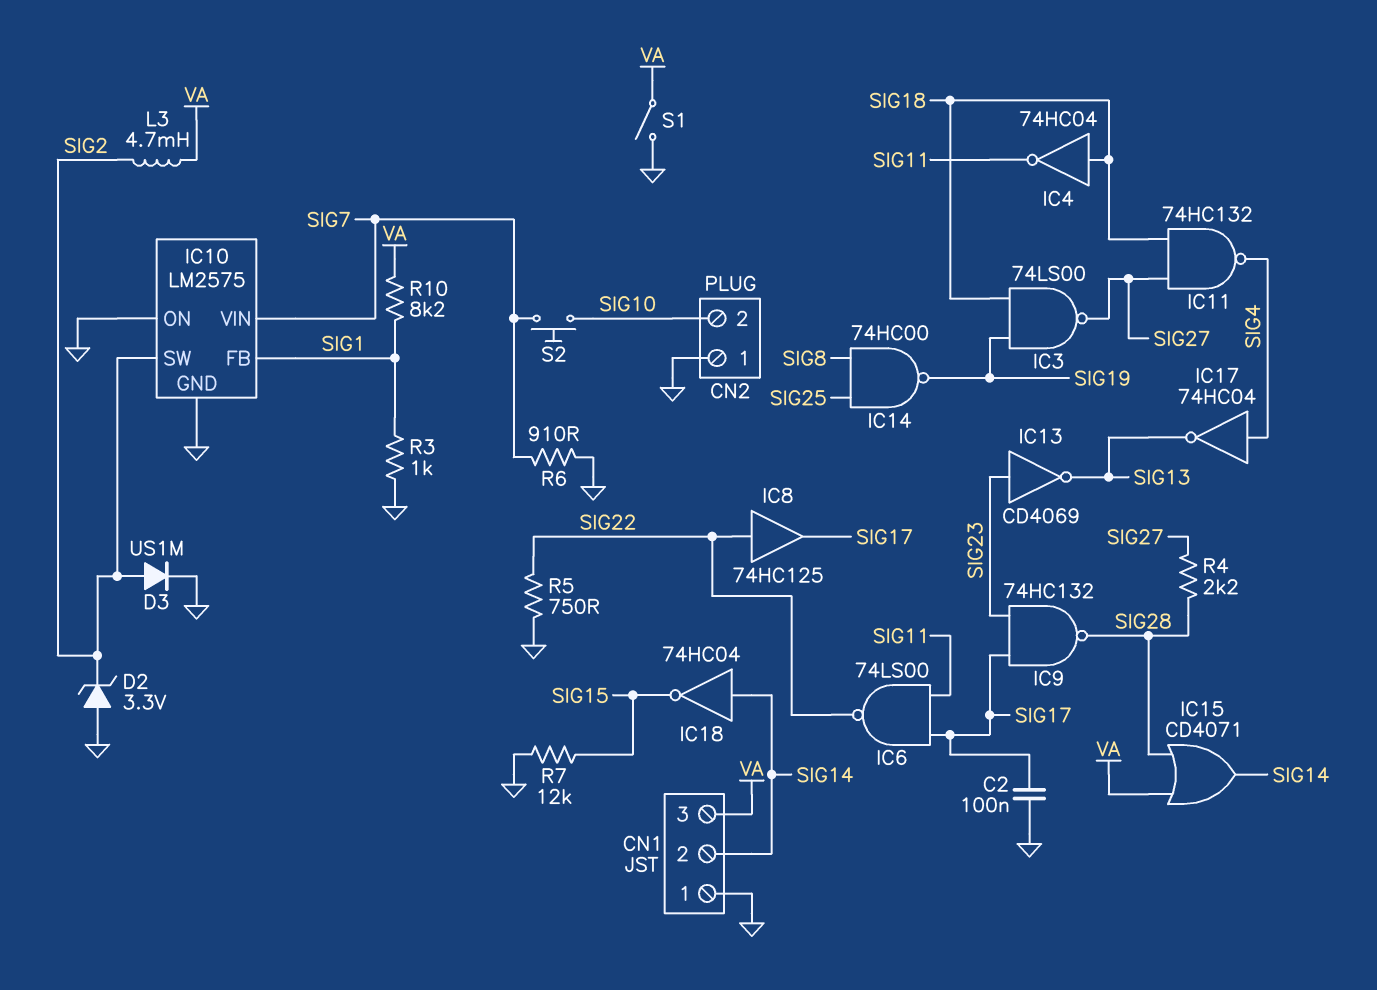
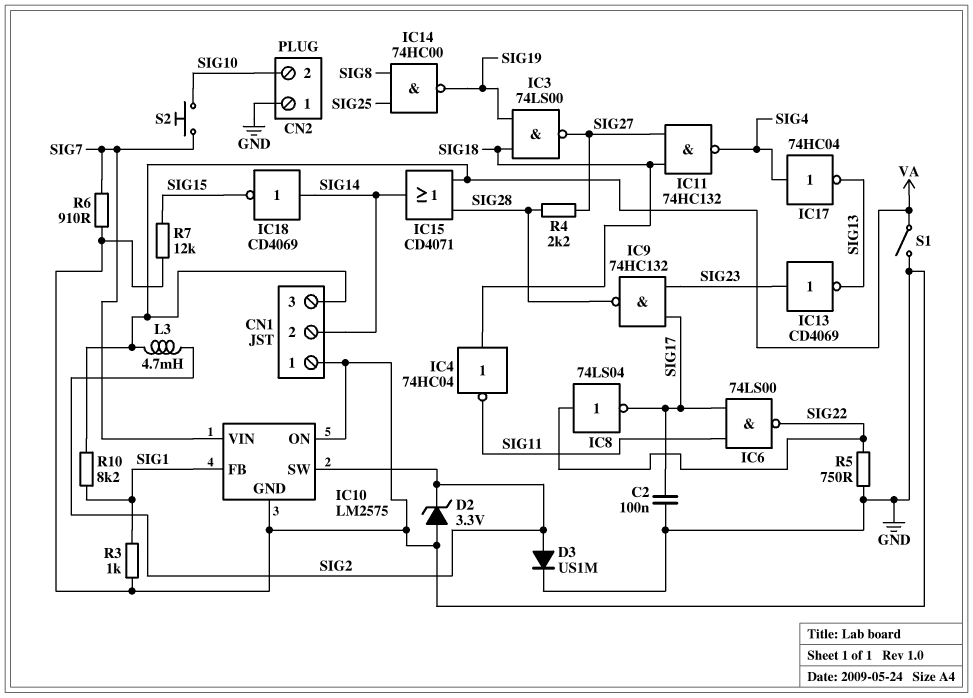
IC8: buffer 74HC125 (in SIG22, out SIG17) -> NOT 74LS04 (in SIG22, out SIG17)
IC18: NOT 74HC04 (in SIG14, out SIG15) -> NOT CD4069 (in SIG14, out SIG15)

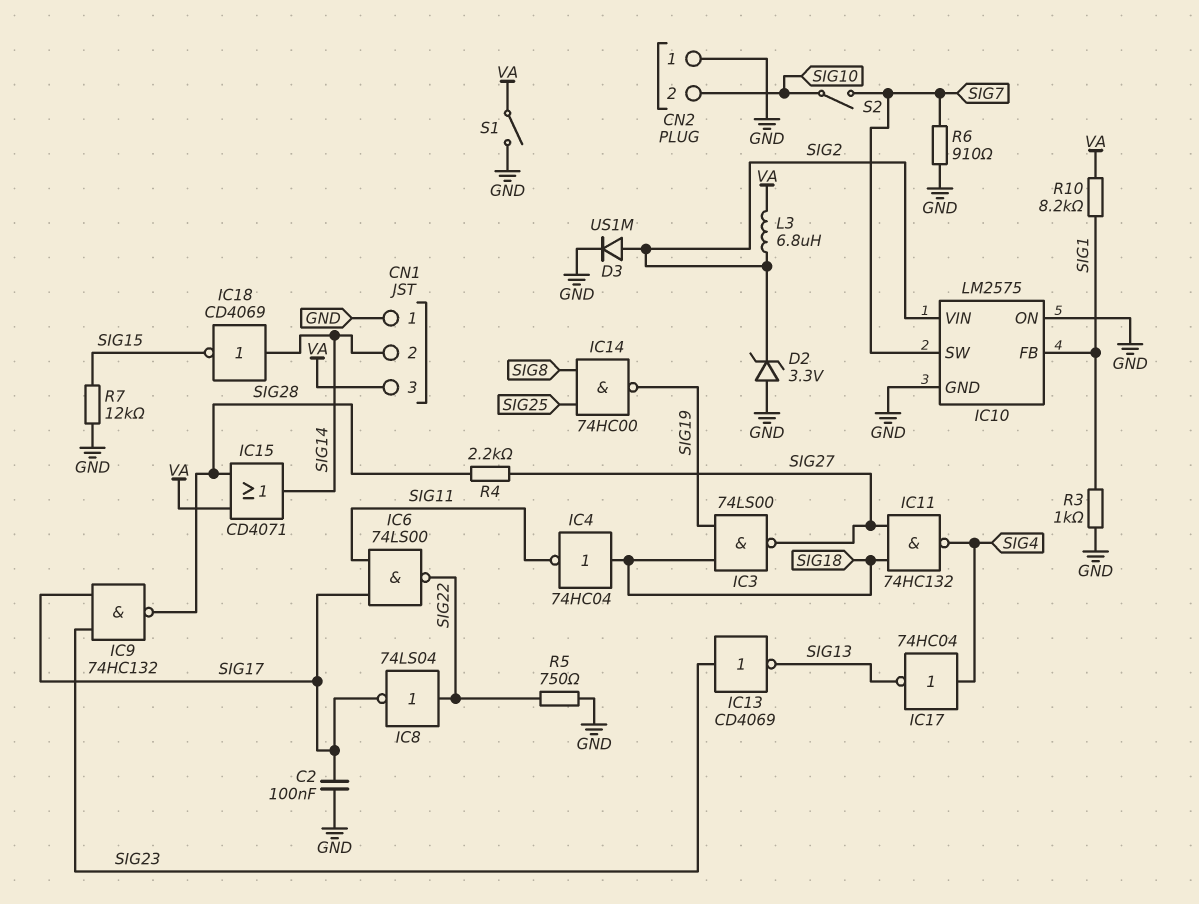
IC10 pin SW: SIG2 -> SIG7
IC10 pin VIN: SIG7 -> SIG2
L3: 4.7mH (SIG2, VA) -> 6.8uH (SIG2, VA)
S2: button (SIG7, SIG10) -> switch (SIG7, SIG10)

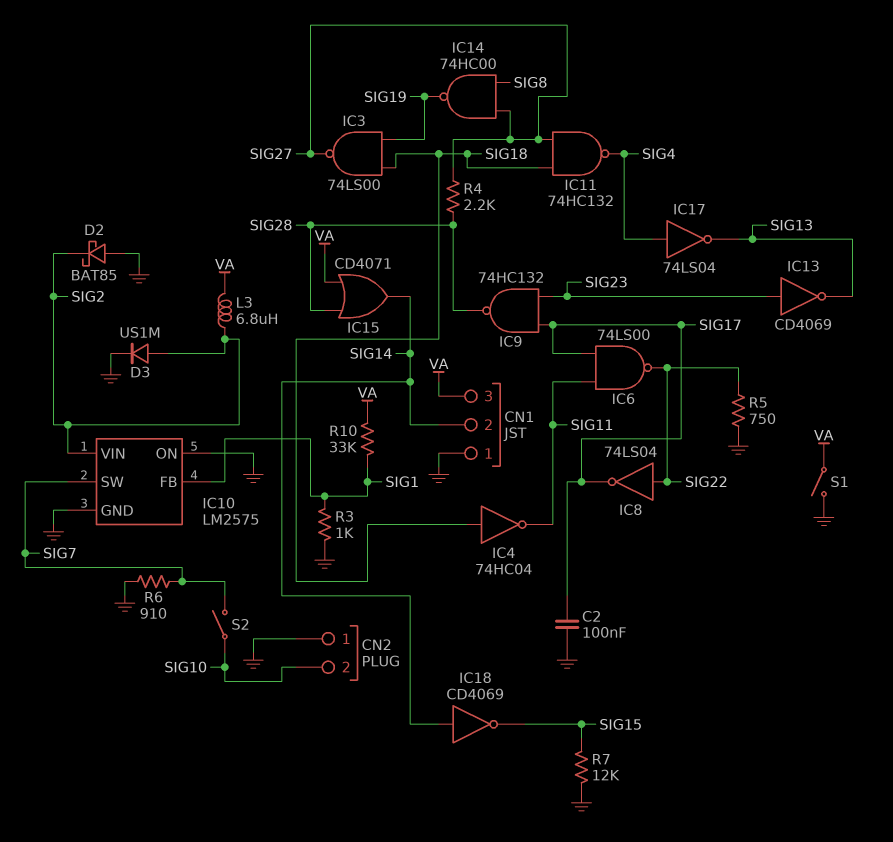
D2: zener 3.3V (A GND, K SIG2) -> schottky BAT85 (A GND, K SIG2)
IC14: NAND 74HC00 (in SIG8, in SIG25, out SIG19) -> NAND 74HC00 (in SIG8, in SIG27, out SIG19)
IC17: NOT 74HC04 (in SIG4, out SIG13) -> NOT 74LS04 (in SIG4, out SIG13)
R10: 8.2k (SIG1, VA) -> 33k (SIG1, VA)

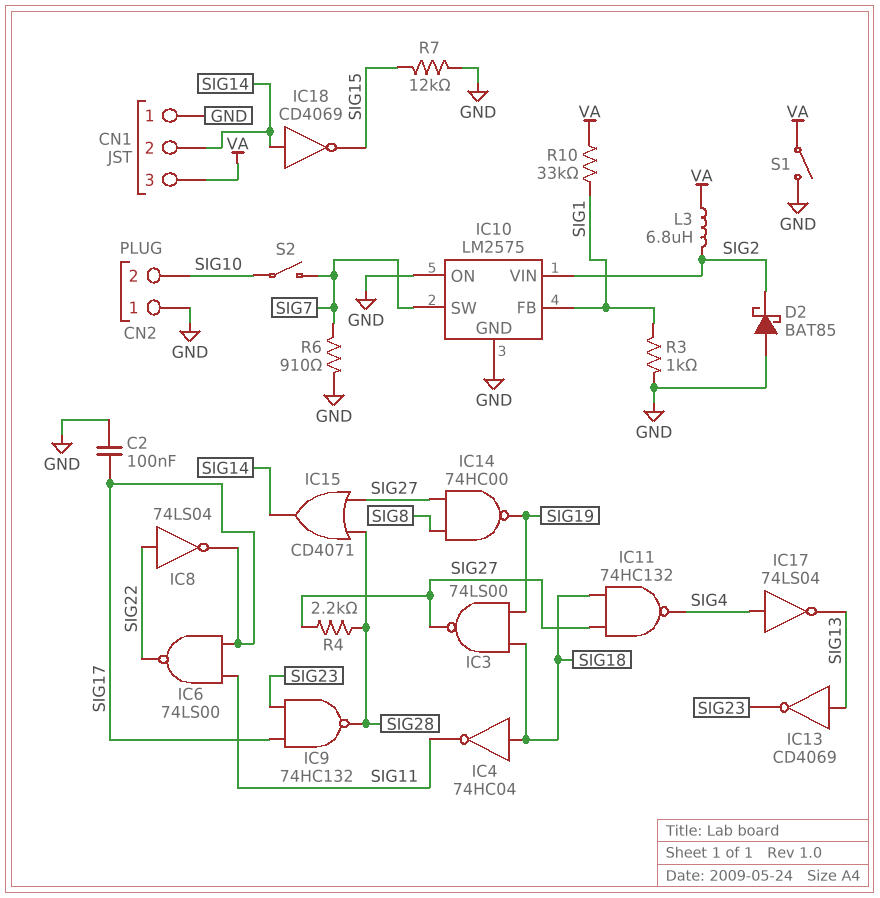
D3: diode US1M (A SIG2, K GND) -> none
IC13: NOT CD4069 (in SIG23, out SIG13) -> NOT CD4069 (in SIG13, out SIG23)
IC15: OR CD4071 (in SIG28, in VA, out SIG14) -> OR CD4071 (in SIG27, in SIG28, out SIG14)
R5: 750 (GND, SIG22) -> none

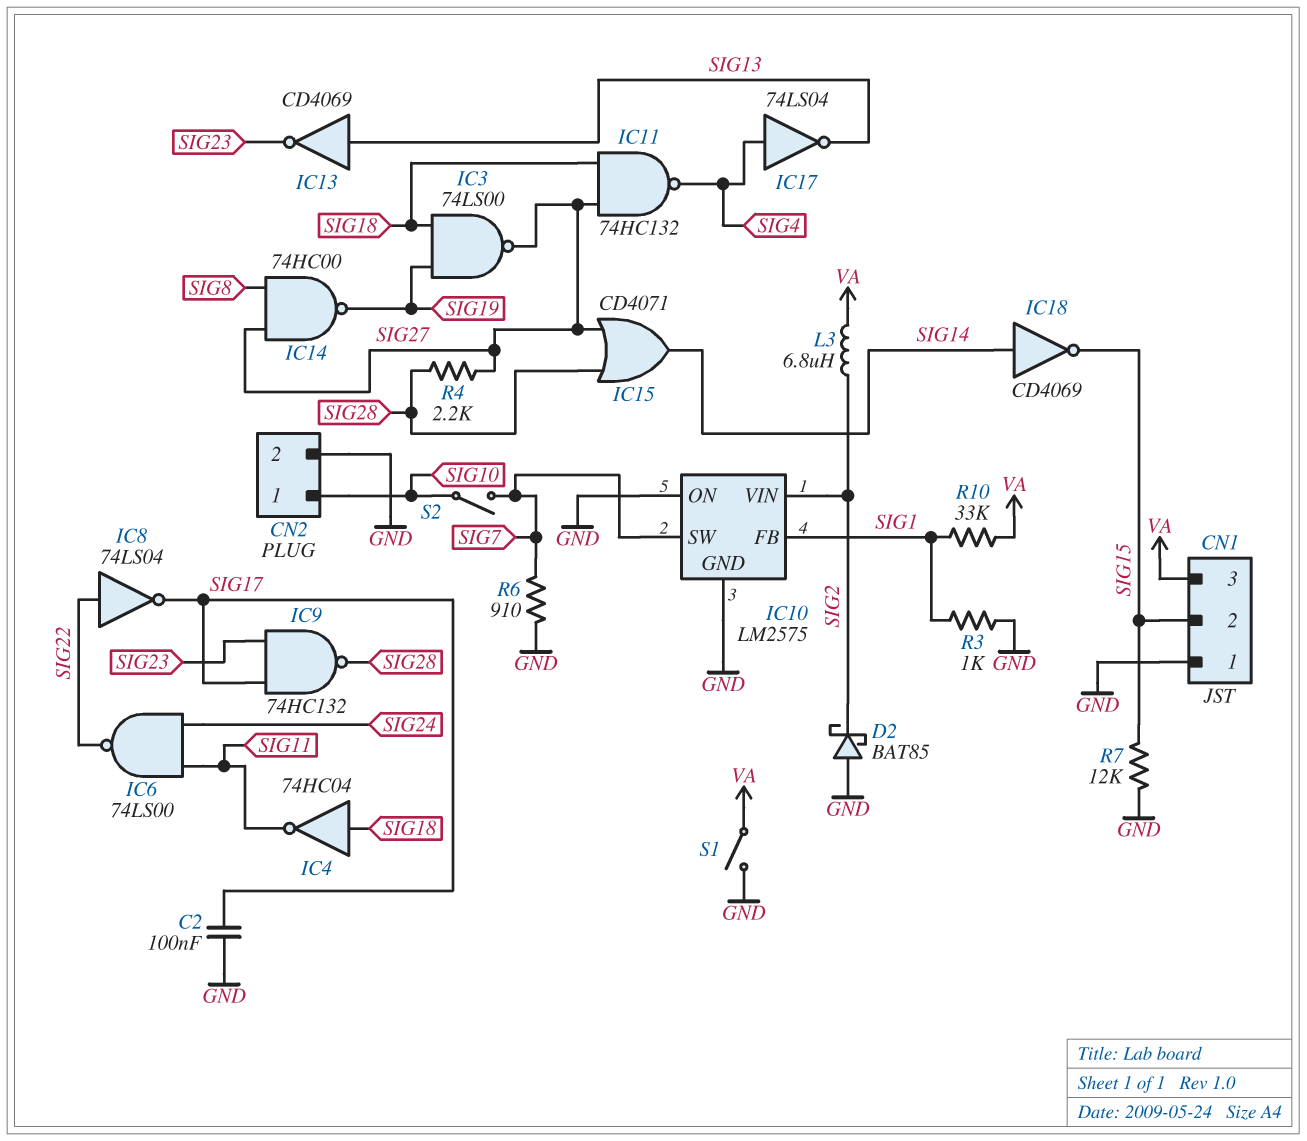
CN1 pin 2: SIG14 -> SIG15
CN2 pin 1: GND -> SIG10
CN2 pin 2: SIG10 -> GND
IC6: NAND 74LS00 (in SIG11, in SIG17, out SIG22) -> NAND 74LS00 (in SIG11, in SIG24, out SIG22)

